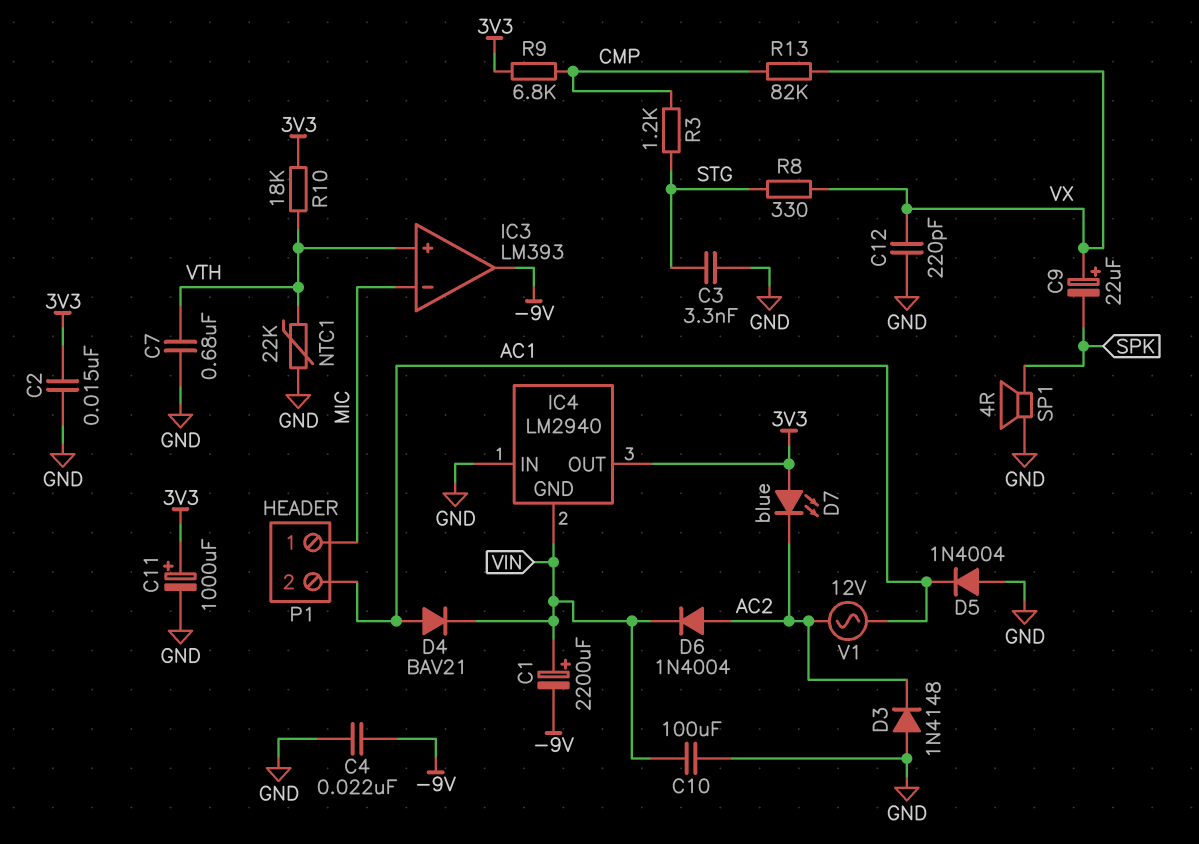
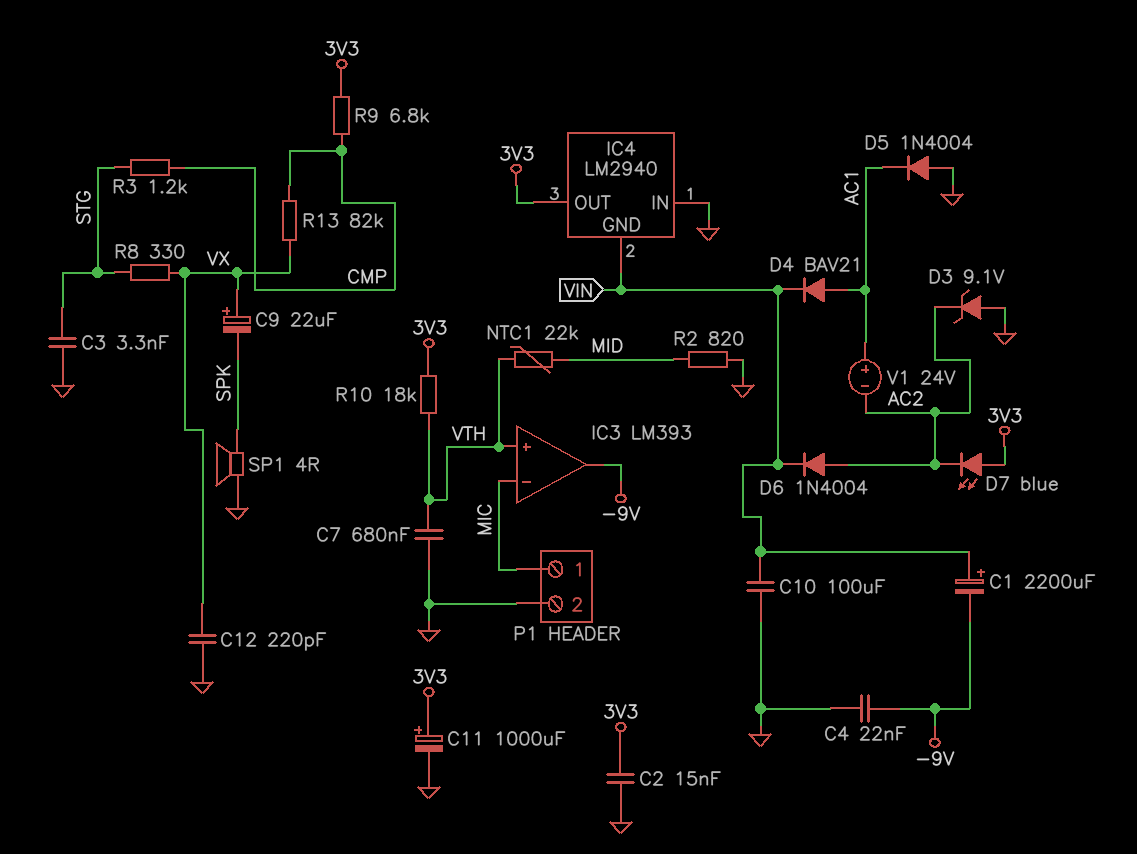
D3: diode 1N4148 (A GND, K AC2) -> zener 9.1V (A GND, K AC2)
NTC1: 22k (GND, VTH) -> 22k (MID, VTH)
P1 pin 2: AC1 -> GND
R2: none -> 820 (GND, MID)
V1: AC 12V (AC1, AC2) -> 24V (plus AC1, minus AC2)

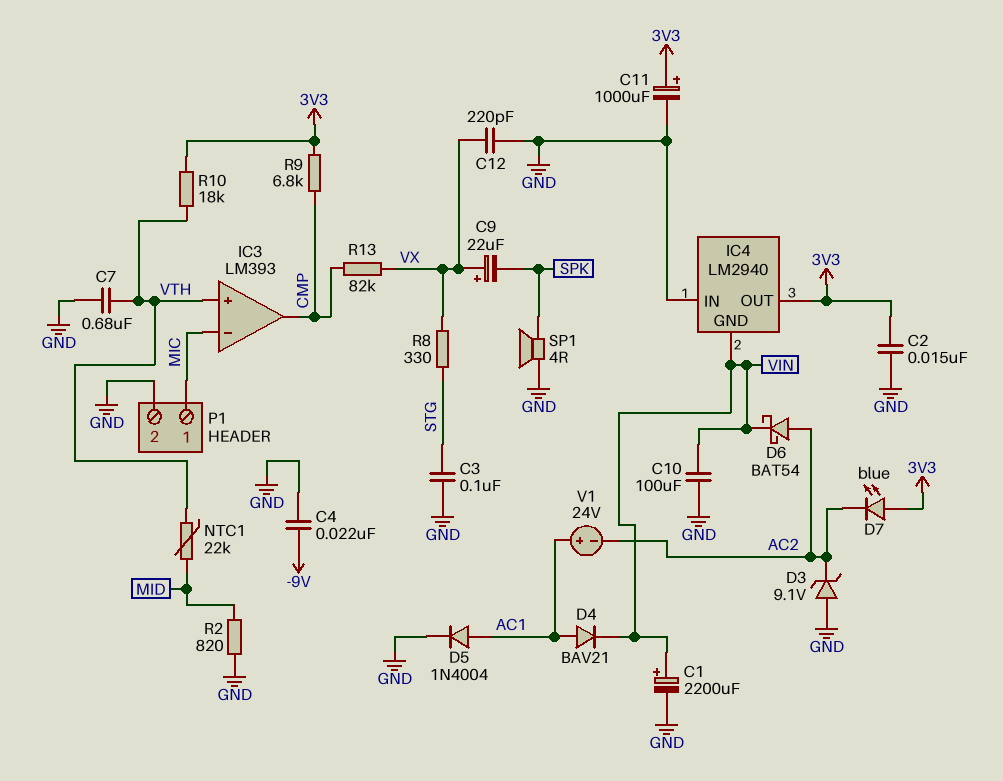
C1: 2200uF (plus VIN, minus -9V) -> 2200uF (plus VIN, minus GND)
C3: 3.3nF (GND, STG) -> 100nF (GND, STG)
D5: diode 1N4004 (A GND, K AC1) -> diode 1N4004 (A AC1, K GND)
D6: diode 1N4004 (A AC2, K VIN) -> schottky BAT54 (A AC2, K VIN)
IC3 pin out: -9V -> CMP
R3: 1.2k (CMP, STG) -> none

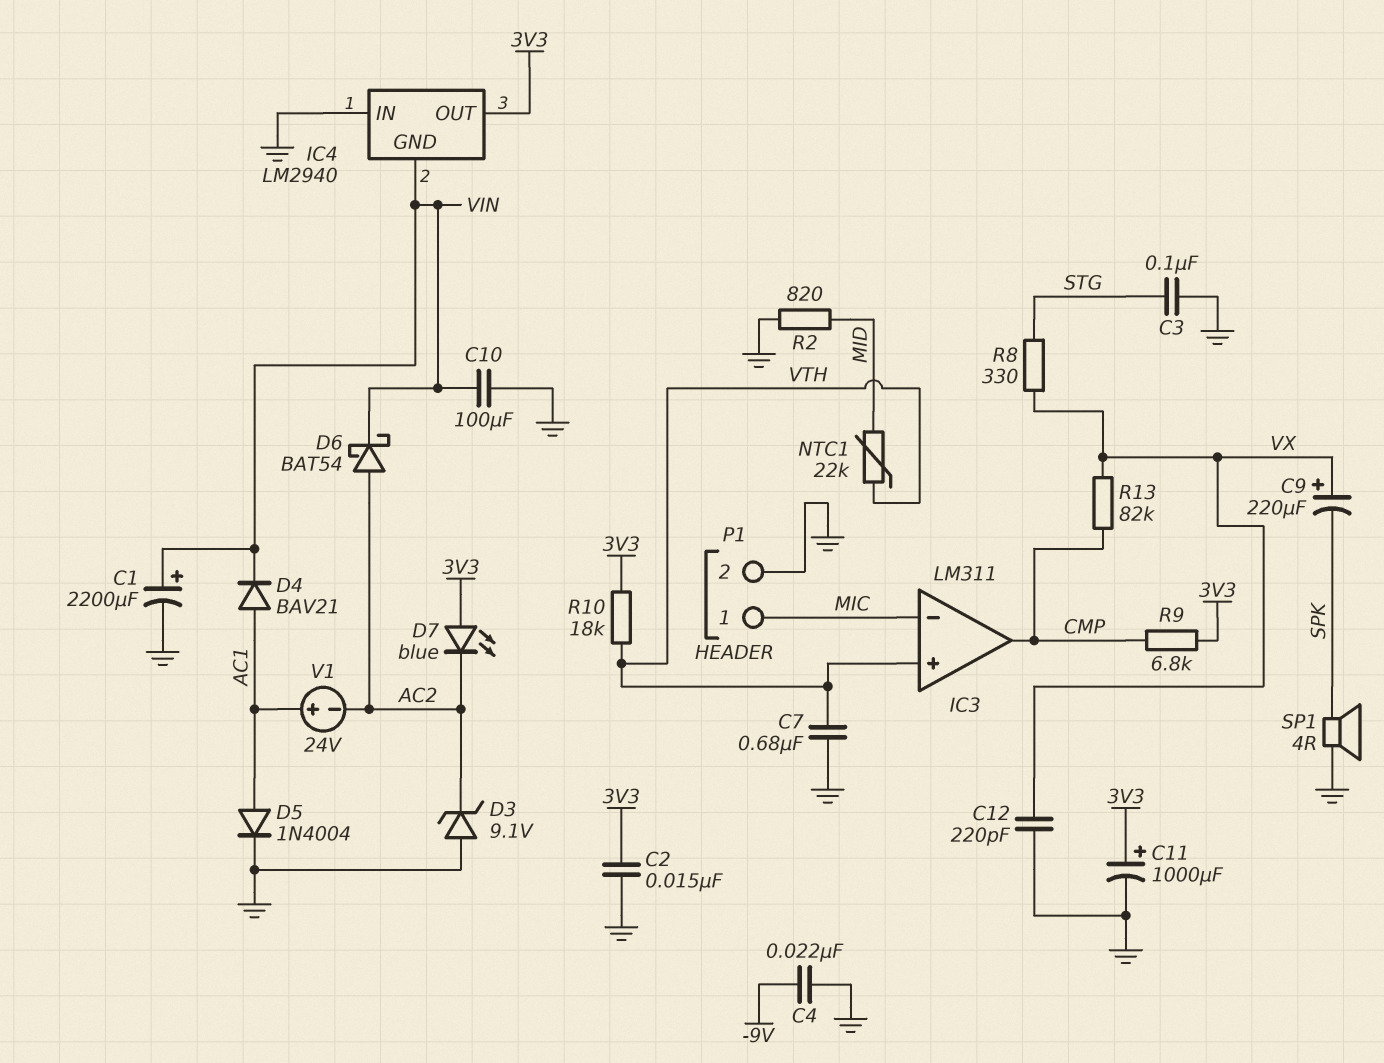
C9: 22uF (plus VX, minus SPK) -> 220uF (plus VX, minus SPK)
IC3: LM393 -> LM311

